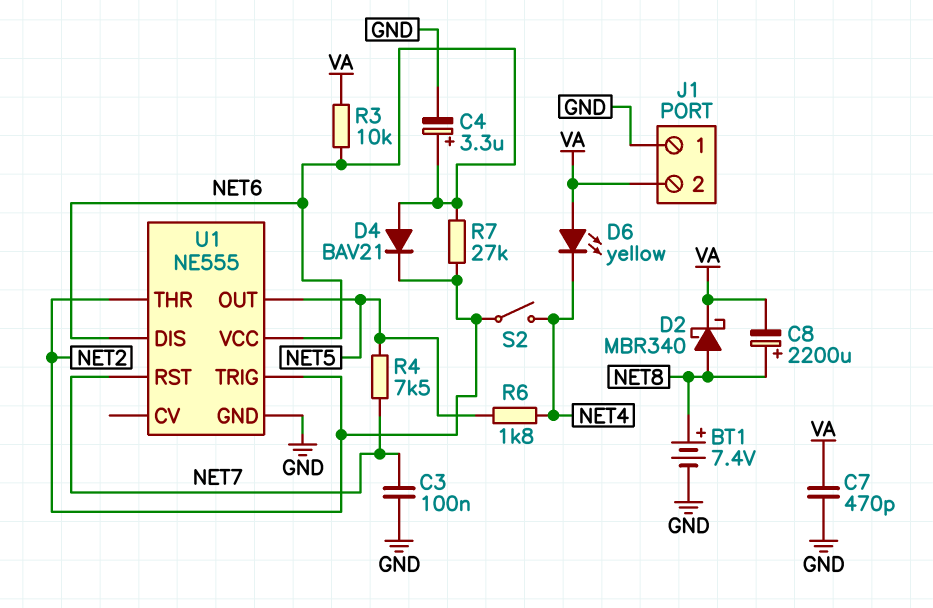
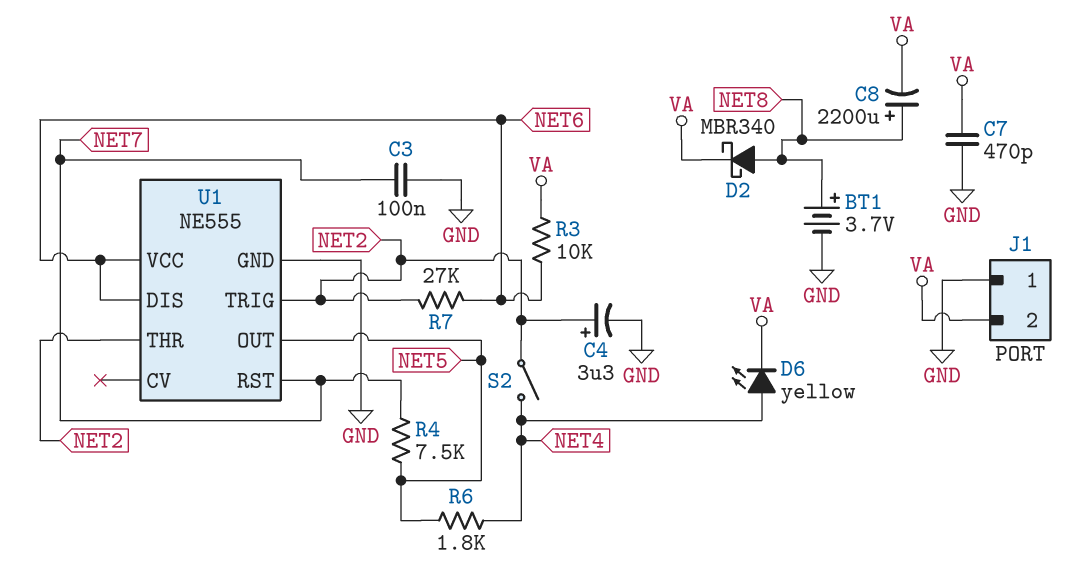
BT1: 7.4V (plus NET8, minus GND) -> 3.7V (plus NET8, minus GND)
C4: 3.3uF (plus NET6, minus GND) -> 3.3uF (plus NET2, minus GND)
D4: diode BAV21 (A NET6, K NET2) -> none
D6: LED yellow (A VA, K NET4) -> LED yellow (A NET4, K VA)

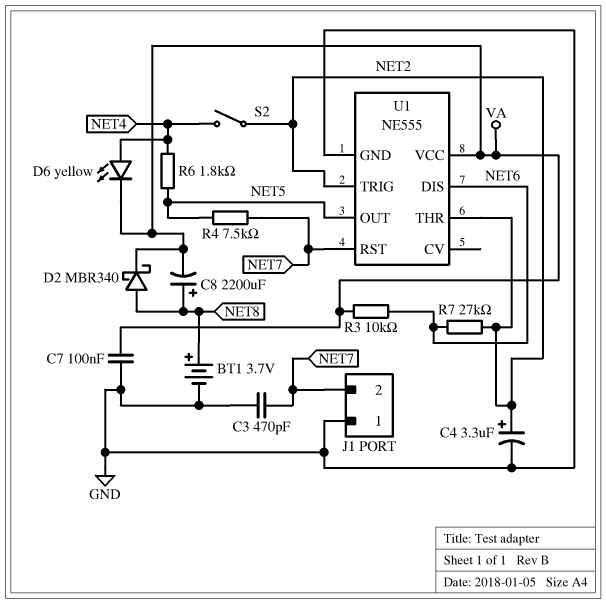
C3: 100nF (GND, NET7) -> 470pF (GND, NET7)
C7: 470pF (GND, VA) -> 100nF (GND, VA)
J1 pin 2: VA -> NET7
U1 pin VCC: NET6 -> VA

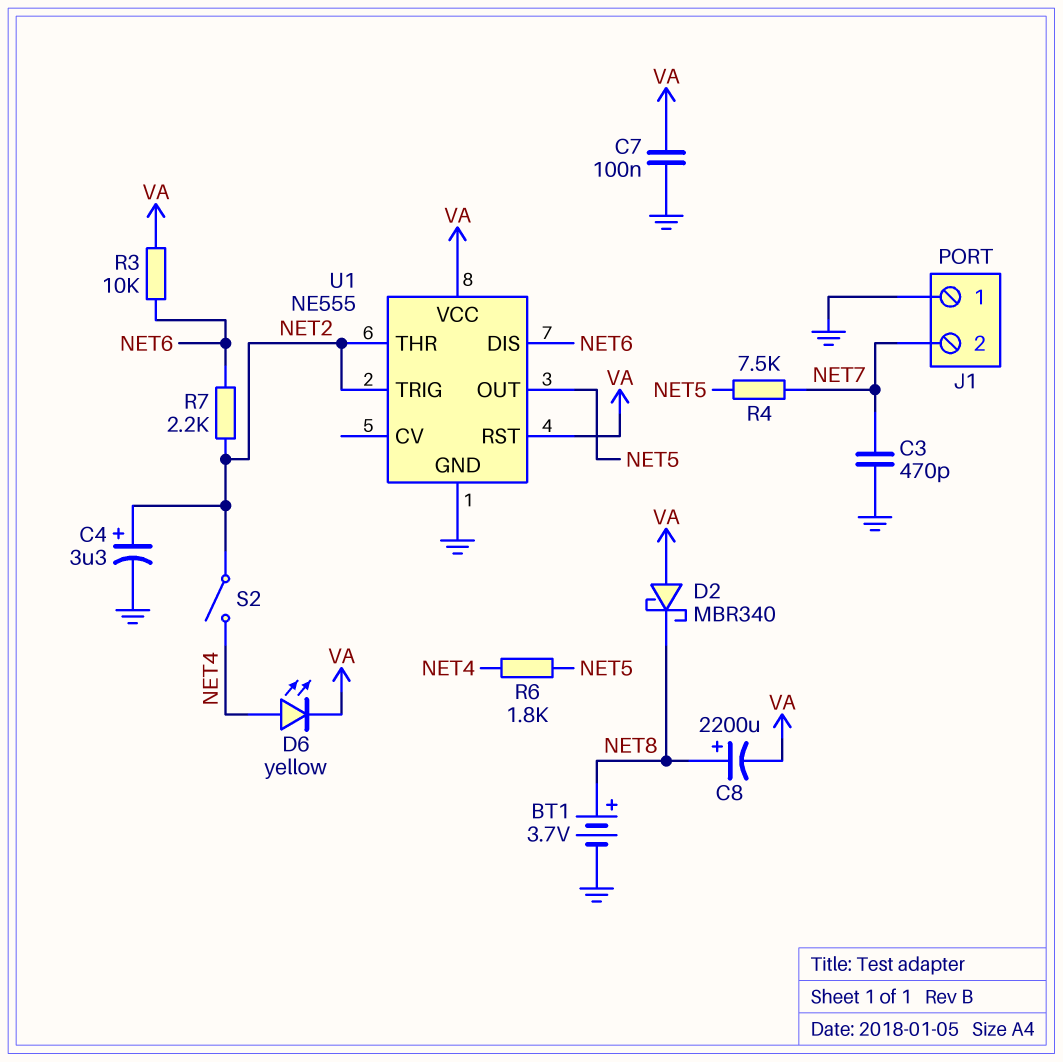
D2: schottky MBR340 (A NET8, K VA) -> schottky MBR340 (A VA, K NET8)
R7: 27k (NET2, NET6) -> 2.2k (NET2, NET6)
U1 pin RST: NET7 -> VA

